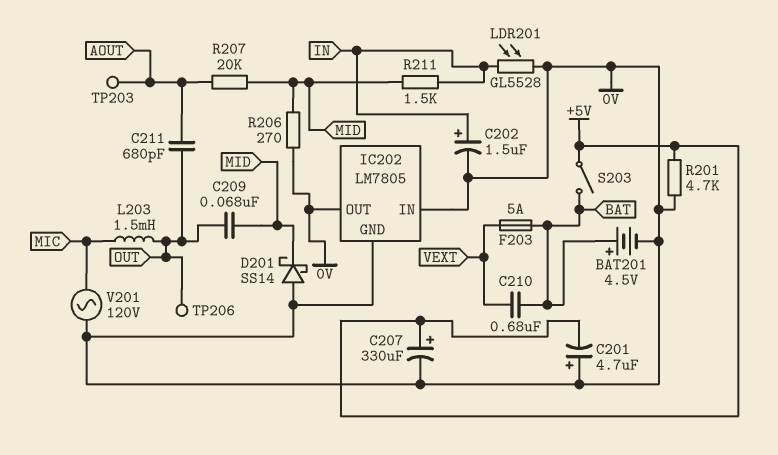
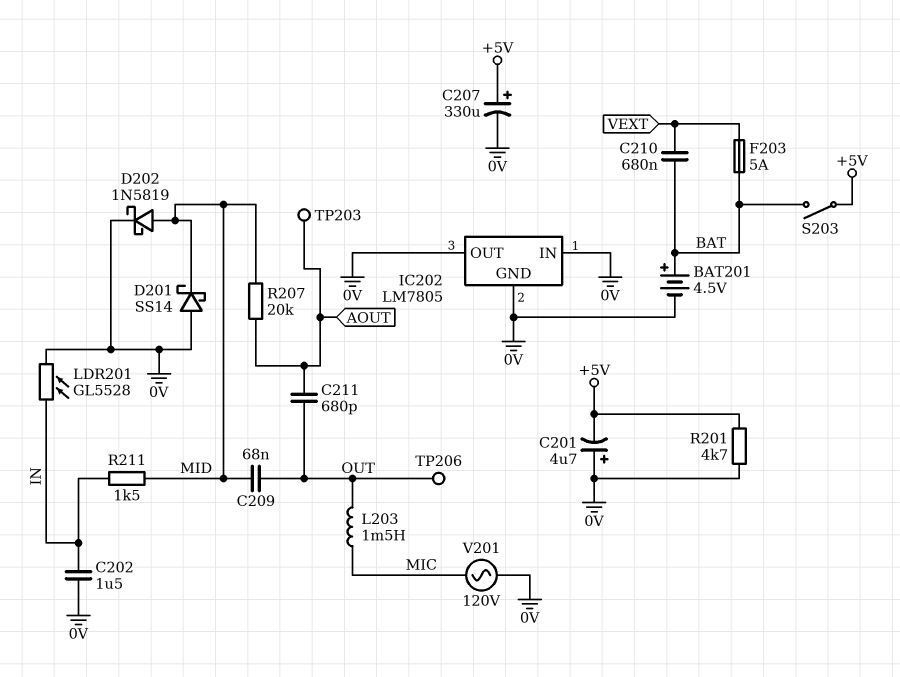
C202: 1.5uF (plus IN, minus 0V) -> 1.5uF (0V, IN)
D202: none -> schottky 1N5819 (A MID, K 0V)
R206: 270 (0V, MID) -> none

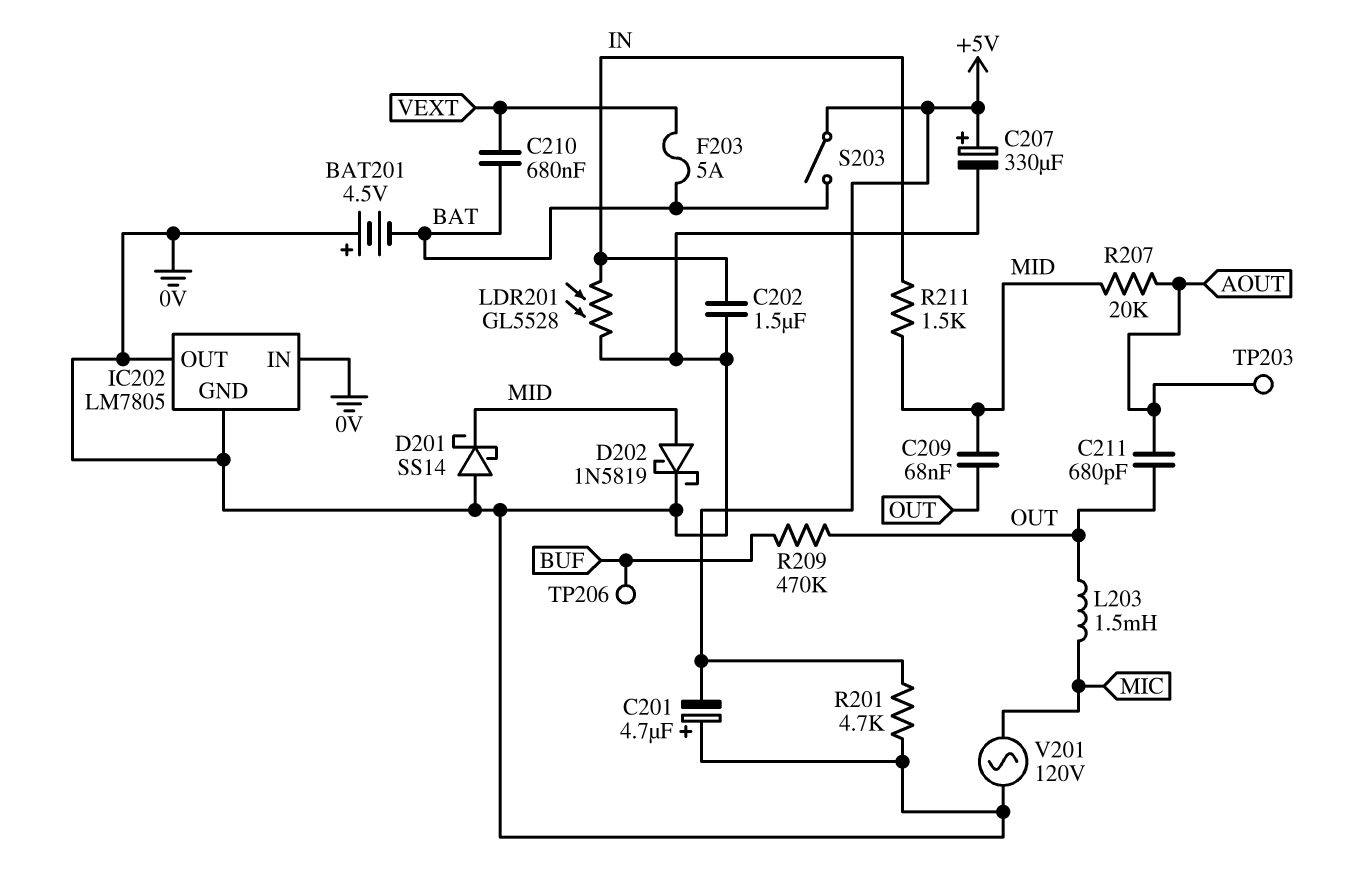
BAT201: 4.5V (plus BAT, minus 0V) -> 4.5V (plus 0V, minus BAT)
R209: none -> 470k (BUF, OUT)
TP206: test point (OUT) -> test point (BUF)

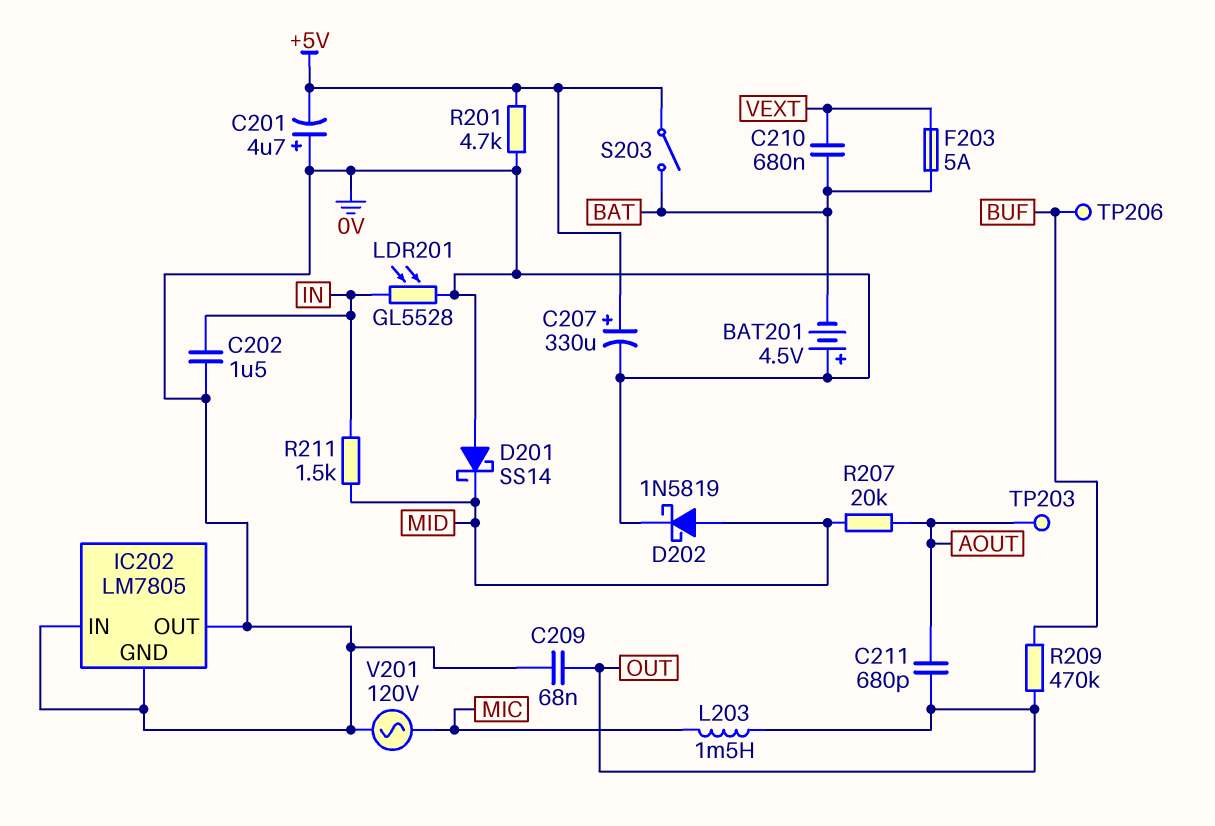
C209: 68nF (MID, OUT) -> 68nF (0V, OUT)

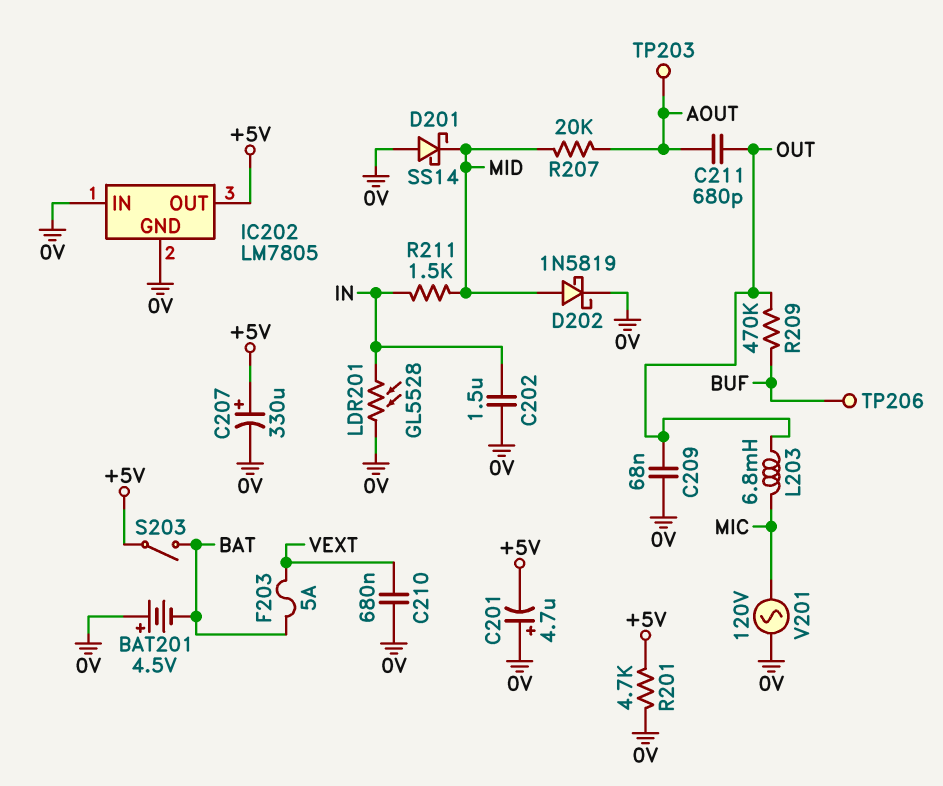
C210: 680nF (BAT, VEXT) -> 680nF (0V, VEXT)
IC202 pin OUT: 0V -> +5V
L203: 1.5mH (MIC, OUT) -> 6.8mH (MIC, OUT)

